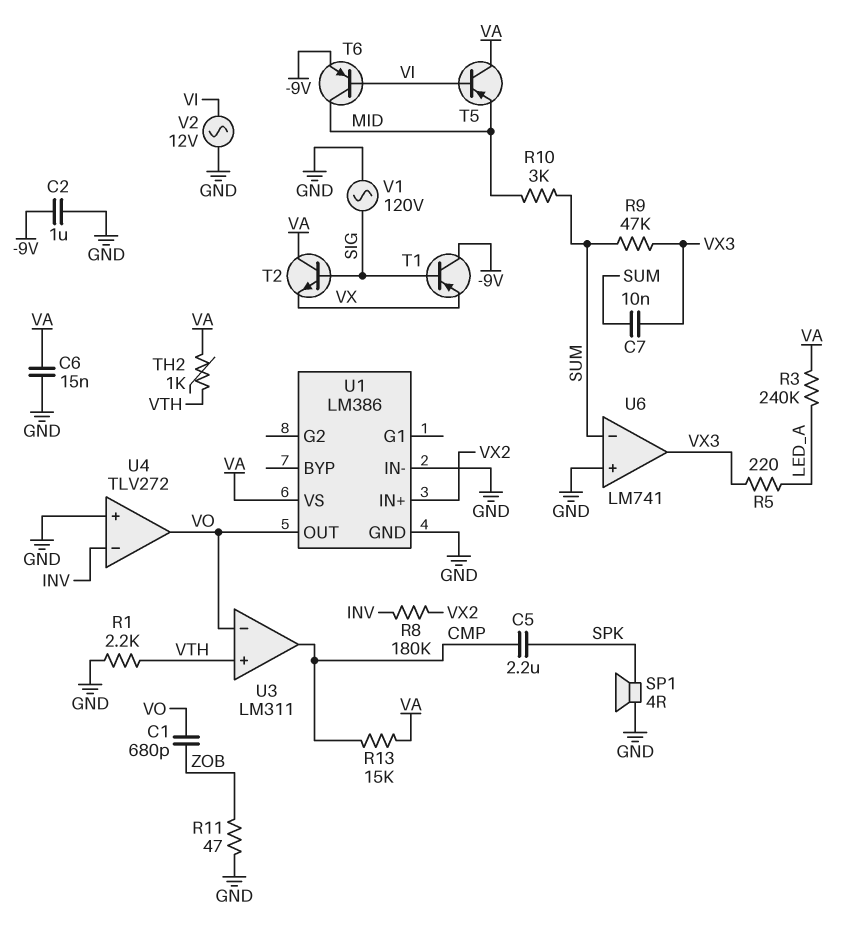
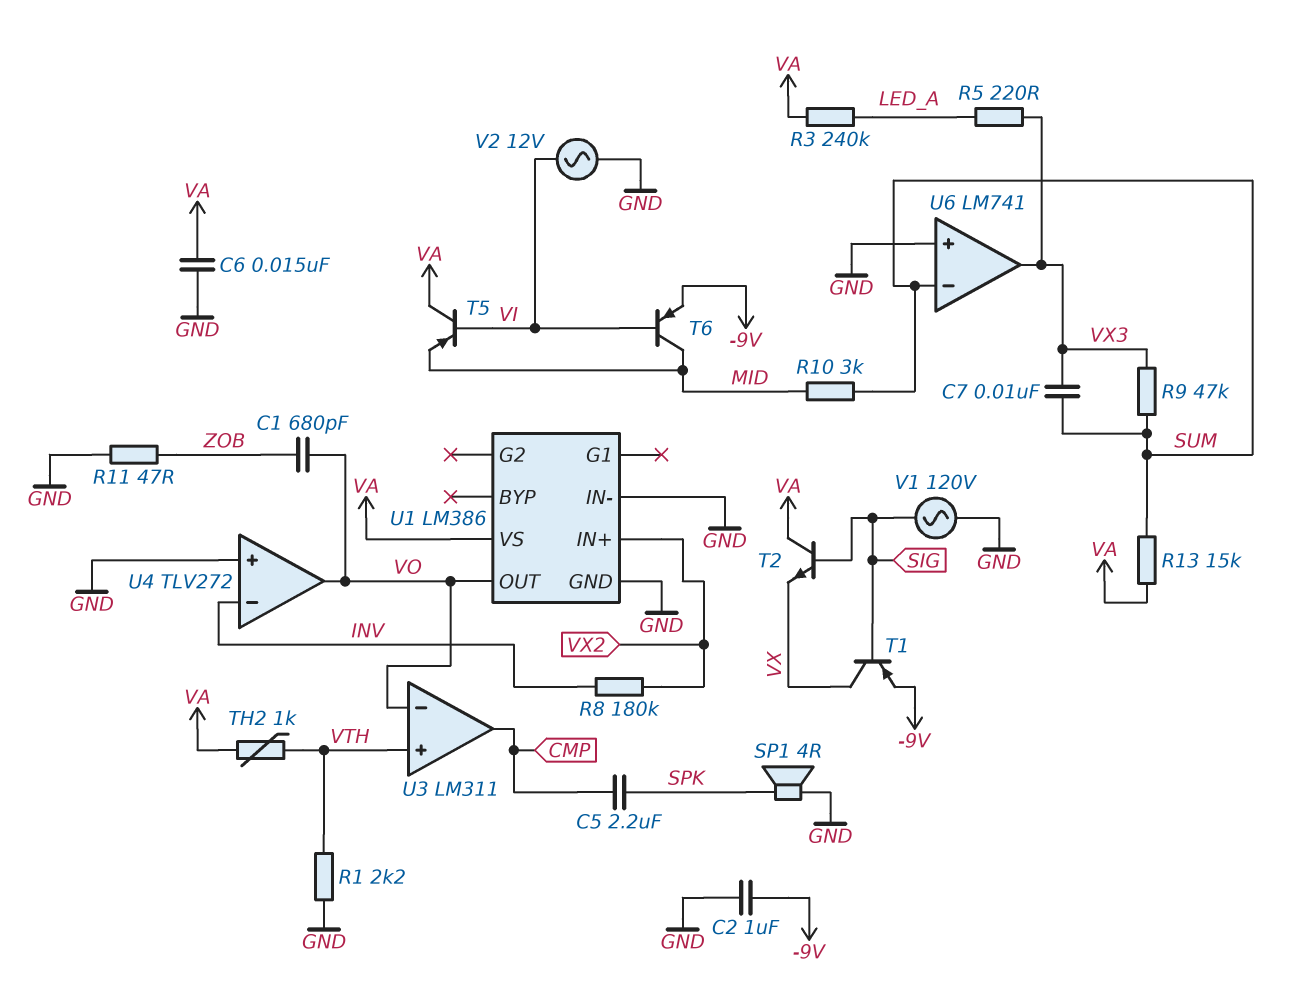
R13: 15k (CMP, VA) -> 15k (SUM, VA)
T1: PNP (B SIG, C -9V, E VX) -> PNP (B SIG, C VX, E -9V)

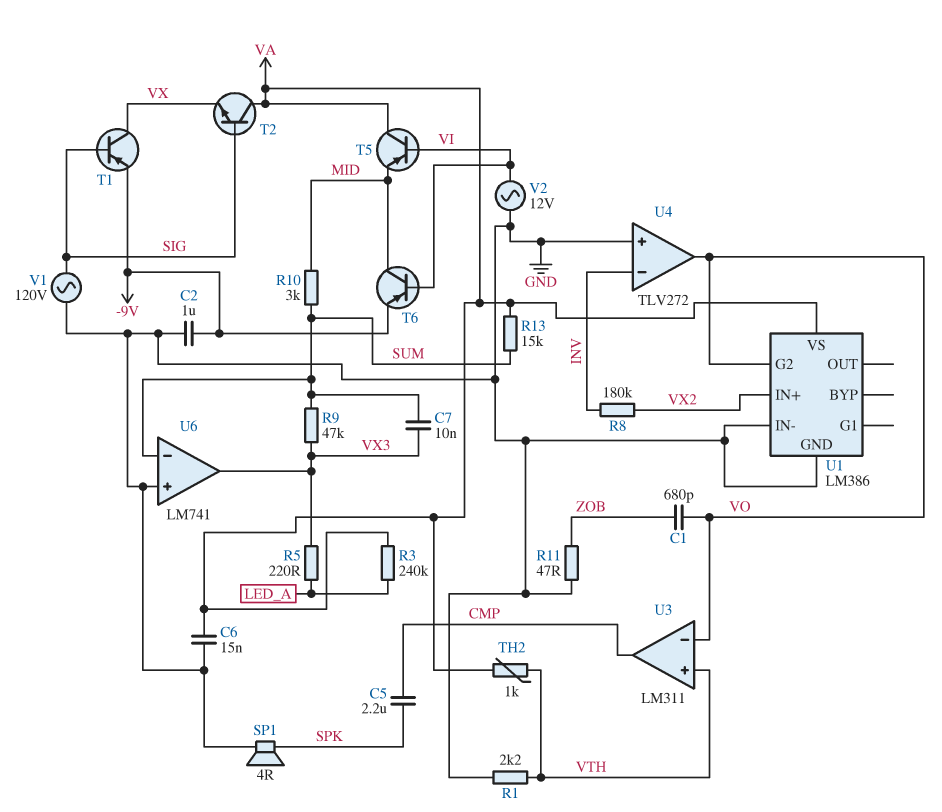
U1 pin G2: none -> VO
U1 pin OUT: VO -> none

